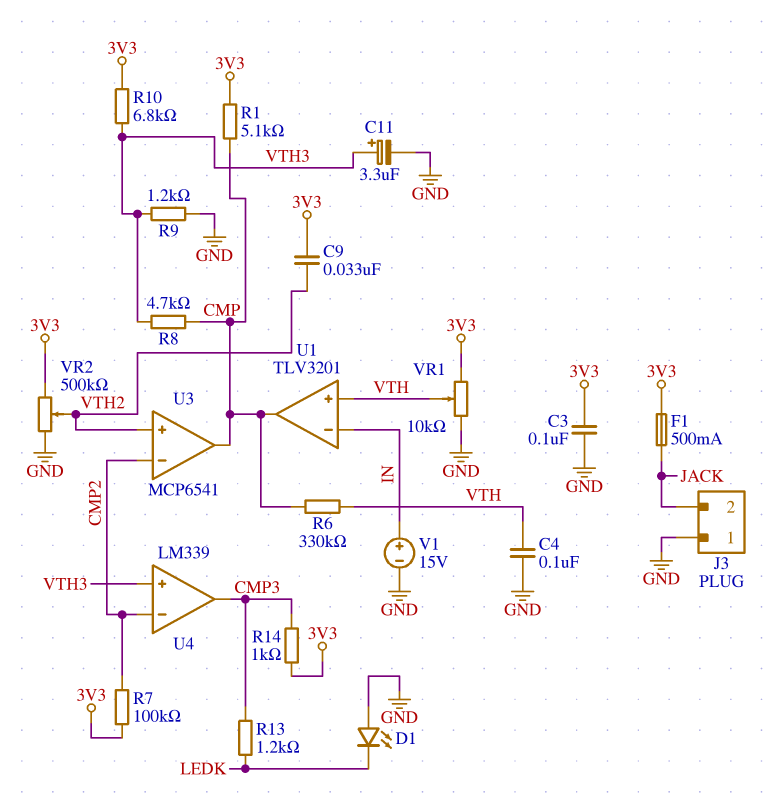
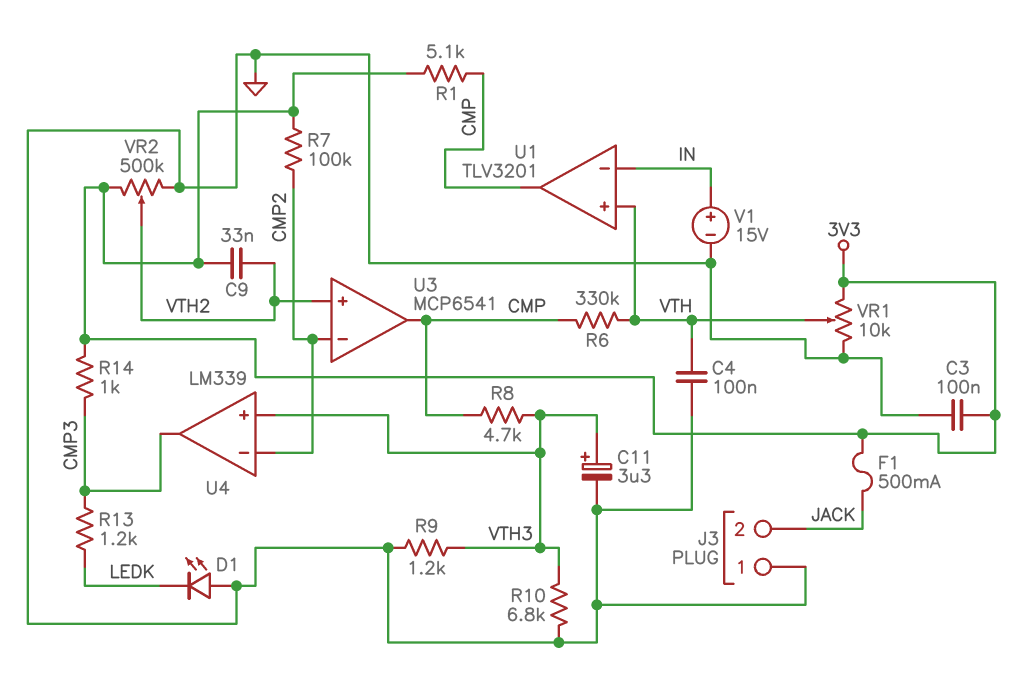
R10: 6.8k (3V3, VTH3) -> 6.8k (GND, VTH3)

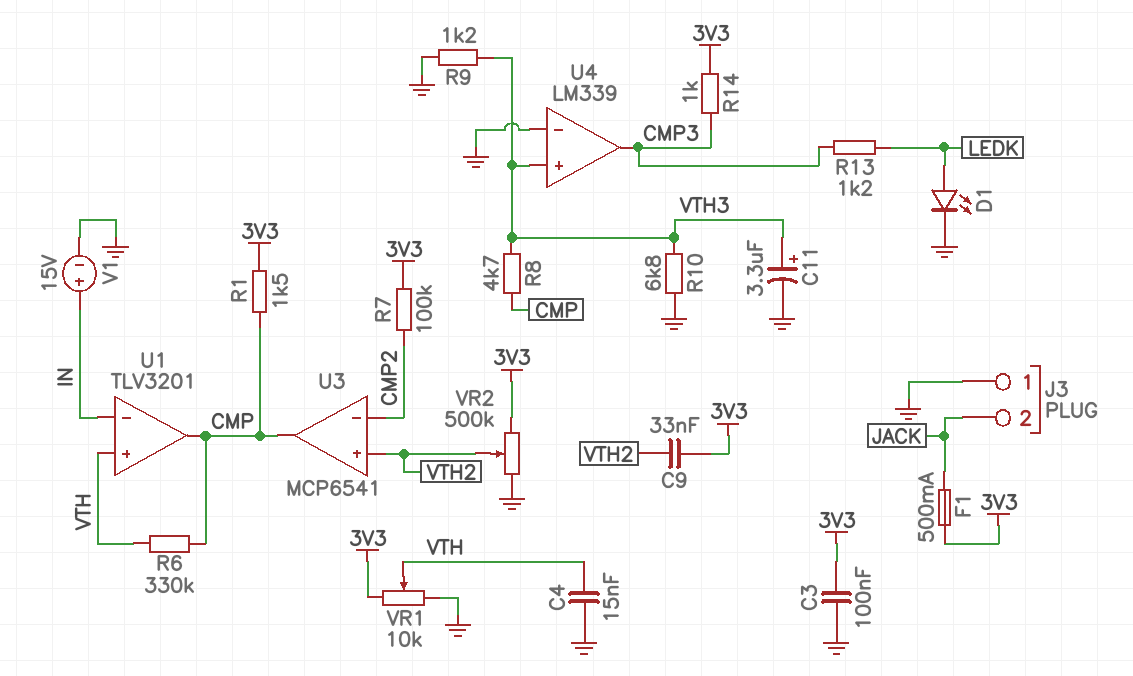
C4: 100nF (GND, VTH) -> 15nF (GND, VTH)
D1: LED (A GND, K LEDK) -> LED (A LEDK, K GND)
R1: 5.1k (3V3, CMP) -> 1.5k (3V3, CMP)
U4 pin in-: CMP2 -> GND

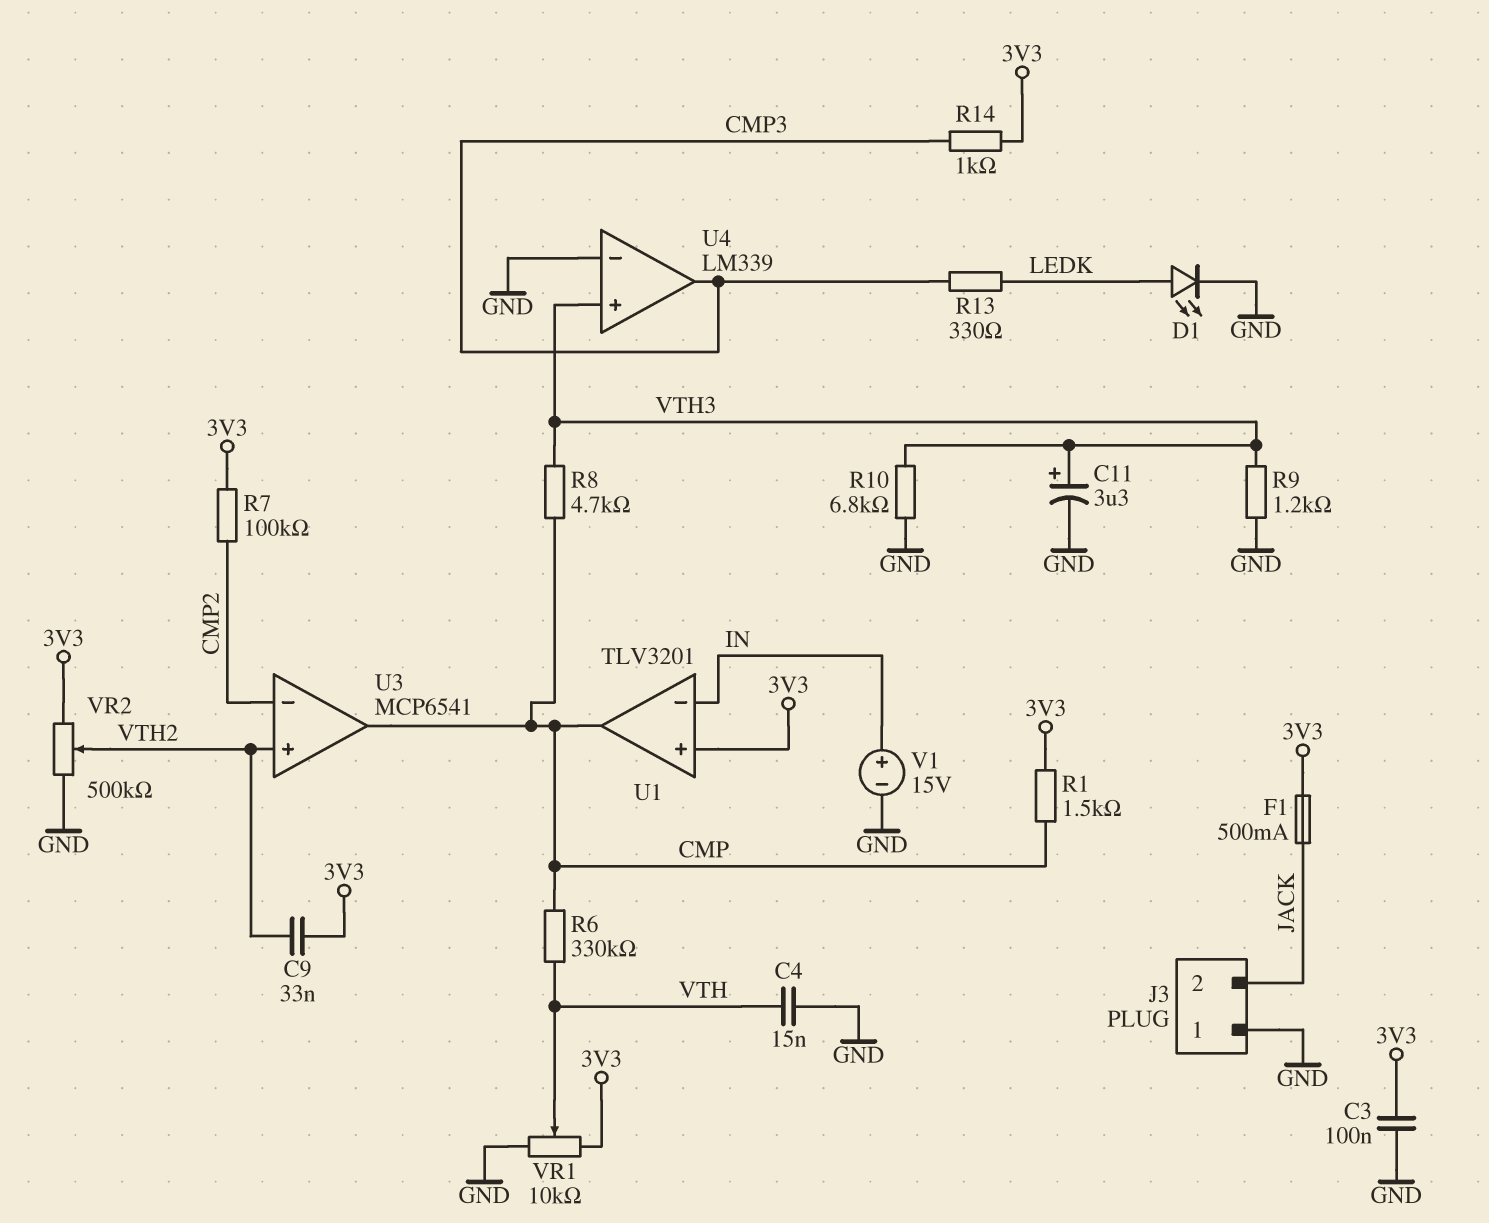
R13: 1.2k (CMP3, LEDK) -> 330 (CMP3, LEDK)
U1 pin in+: VTH -> 3V3

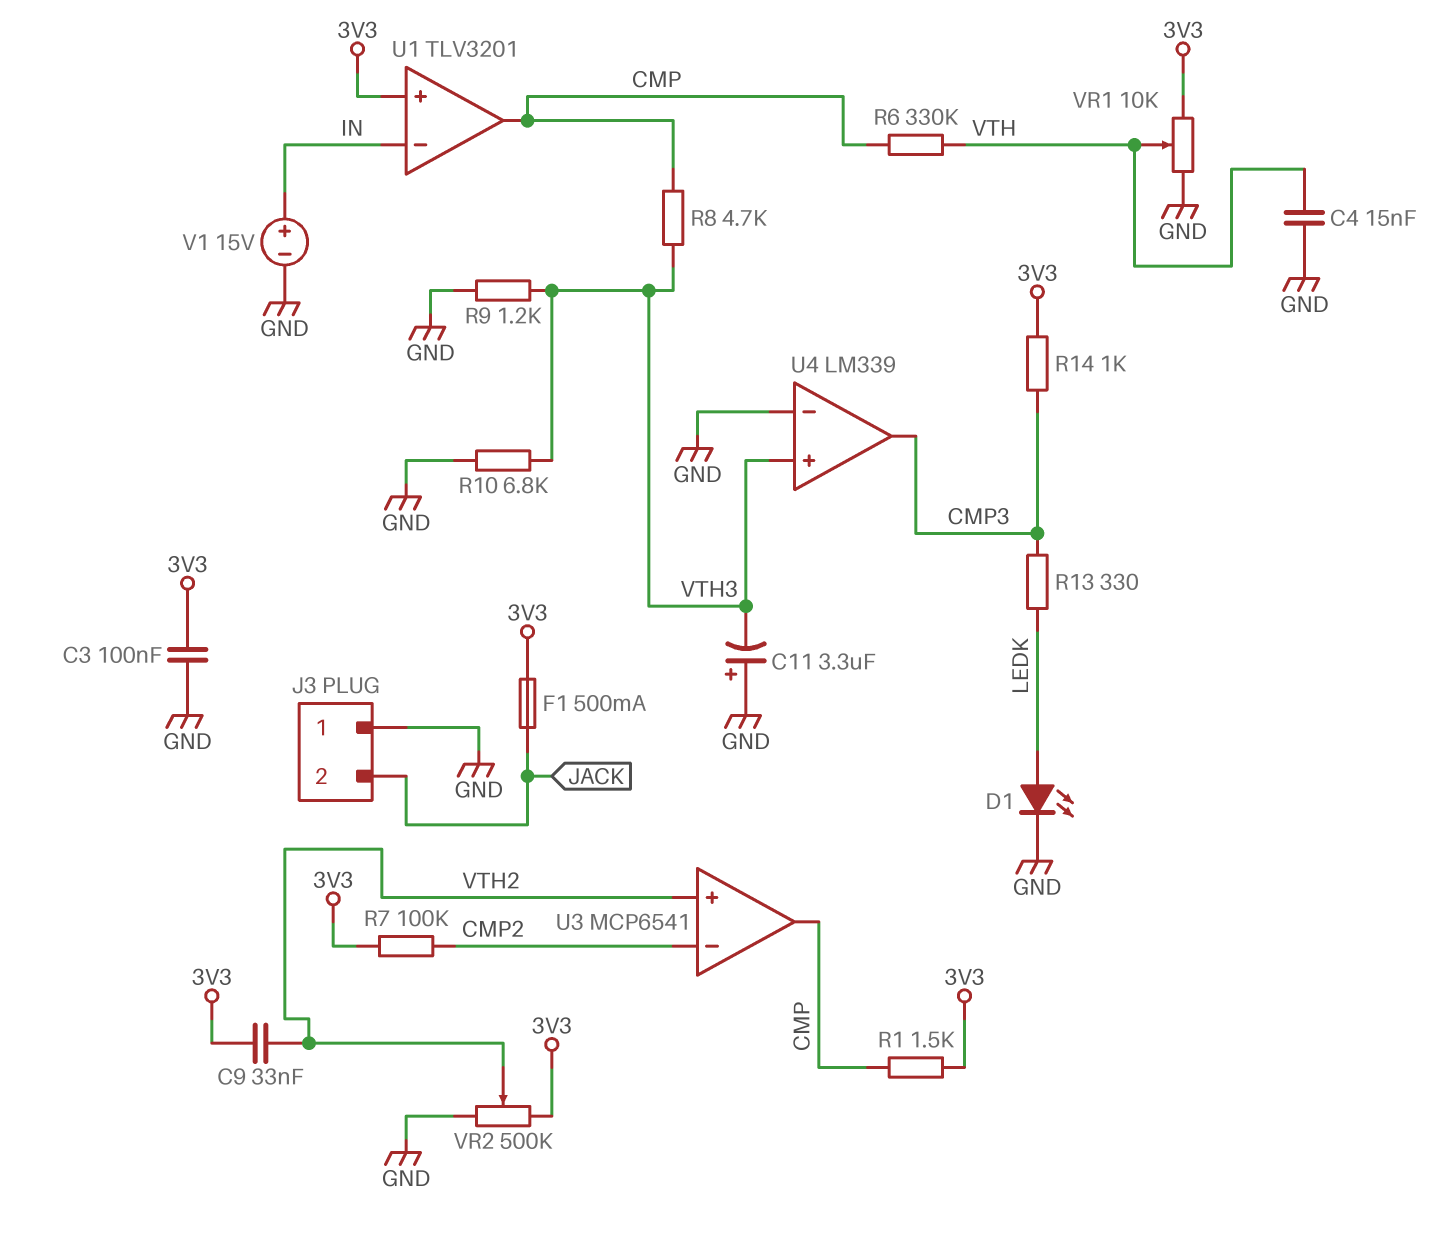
C11: 3.3uF (plus VTH3, minus GND) -> 3.3uF (plus GND, minus VTH3)

